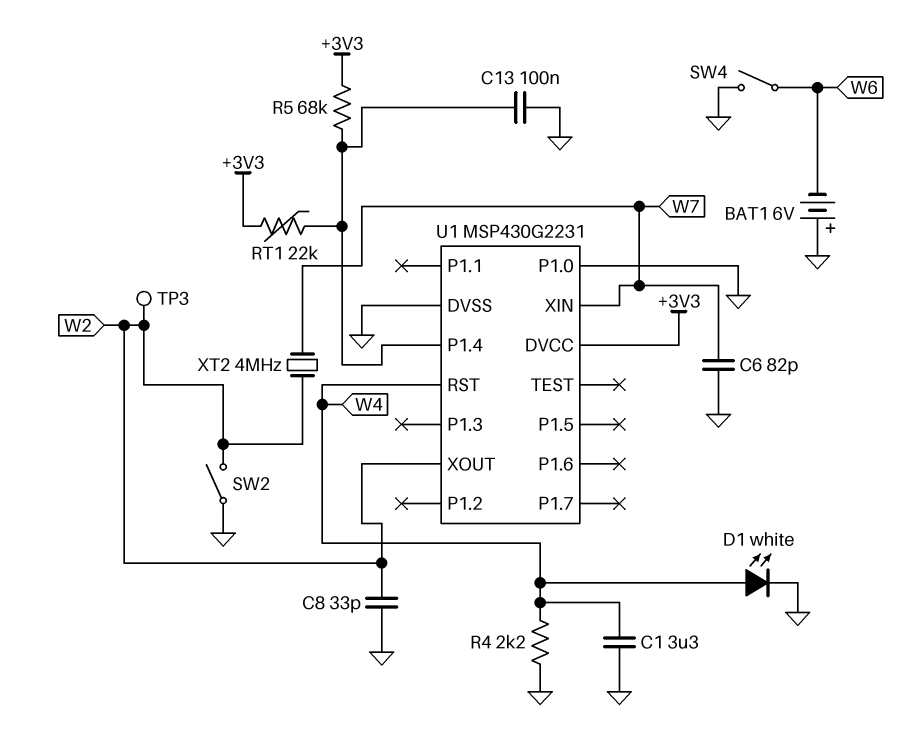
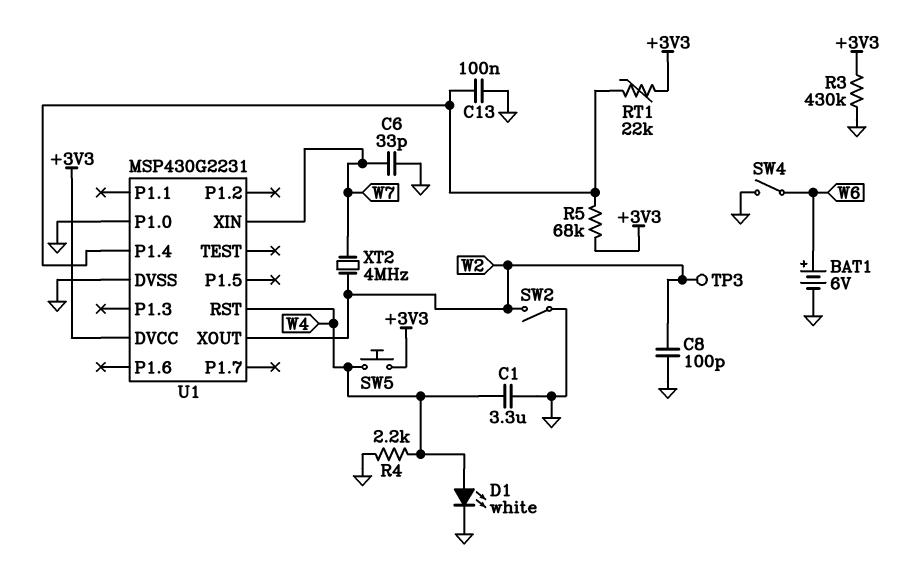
BAT1: 6V (plus GND, minus W6) -> 6V (plus W6, minus GND)
C6: 82pF (GND, W7) -> 33pF (GND, W7)
C8: 33pF (GND, W2) -> 100pF (GND, W2)
R3: none -> 430k (+3V3, GND)
SW5: none -> button (+3V3, W4)

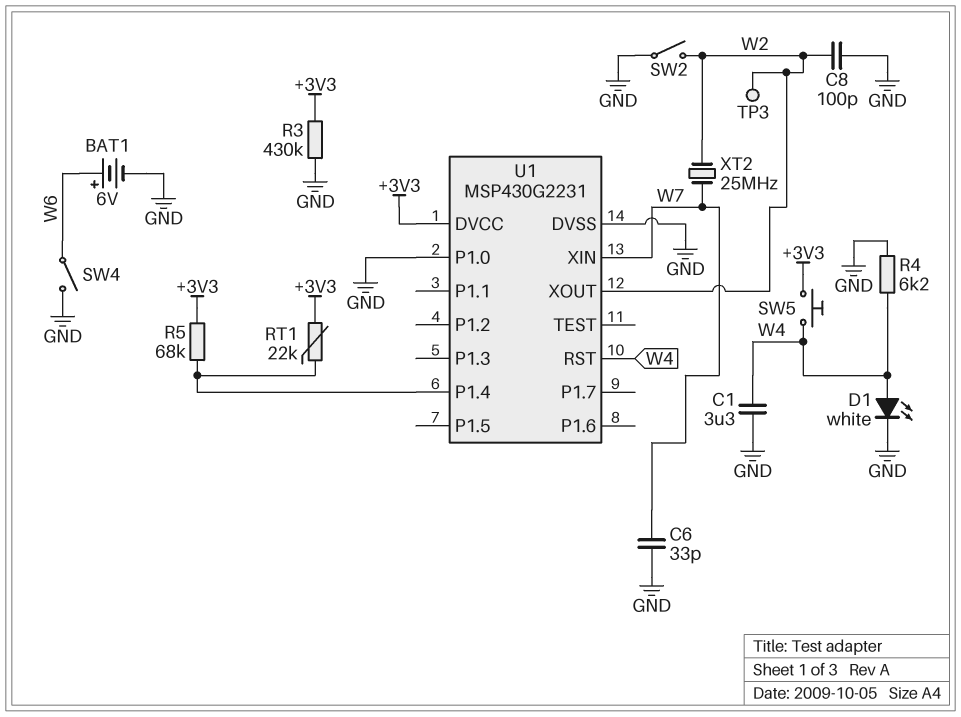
C13: 100nF (GND, U1/P1.4) -> none
R4: 2.2k (GND, W4) -> 6.2k (GND, W4)
XT2: 4MHz (W2, W7) -> 25MHz (W2, W7)

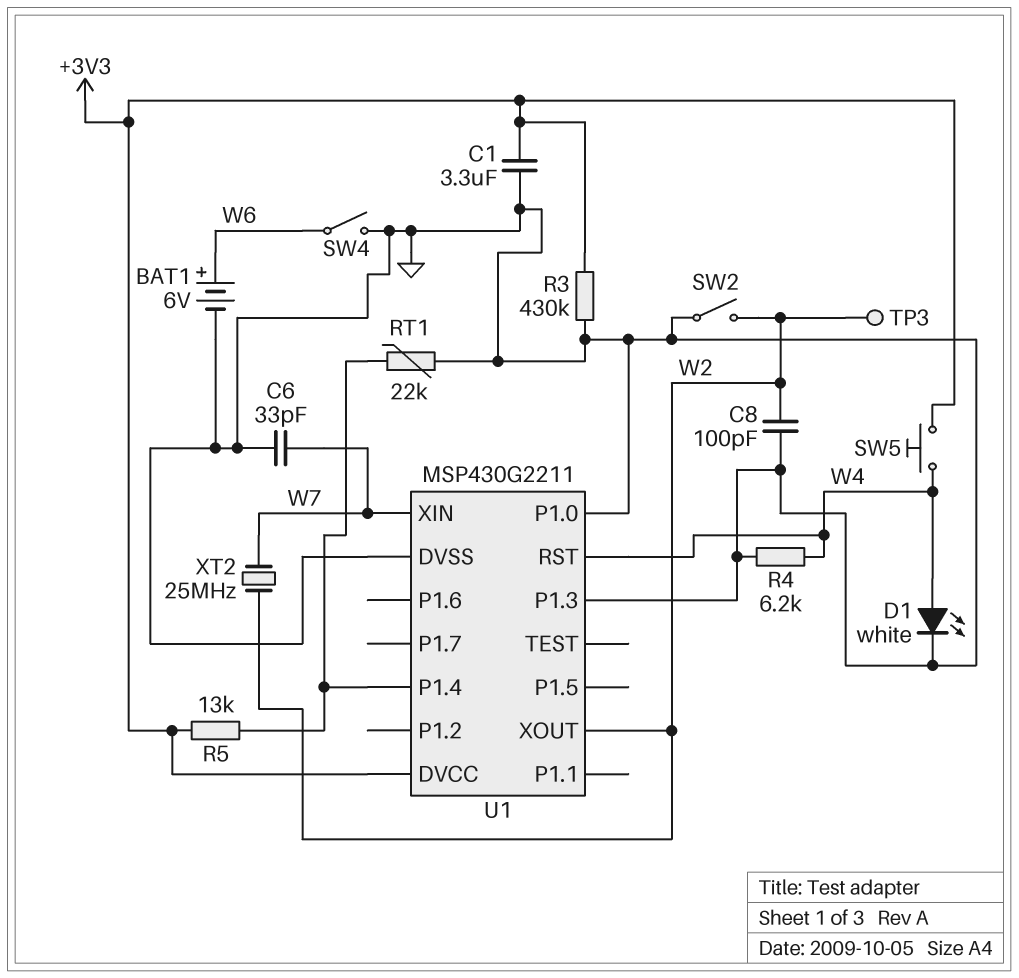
C1: 3.3uF (GND, W4) -> 3.3uF (+3V3, GND)
R5: 68k (+3V3, U1/P1.4) -> 13k (+3V3, U1/P1.4)
RT1: 22k (+3V3, U1/P1.4) -> 22k (GND, U1/P1.4)
U1: MSP430G2231 -> MSP430G2211
U1 pin P1.3: none -> GND

